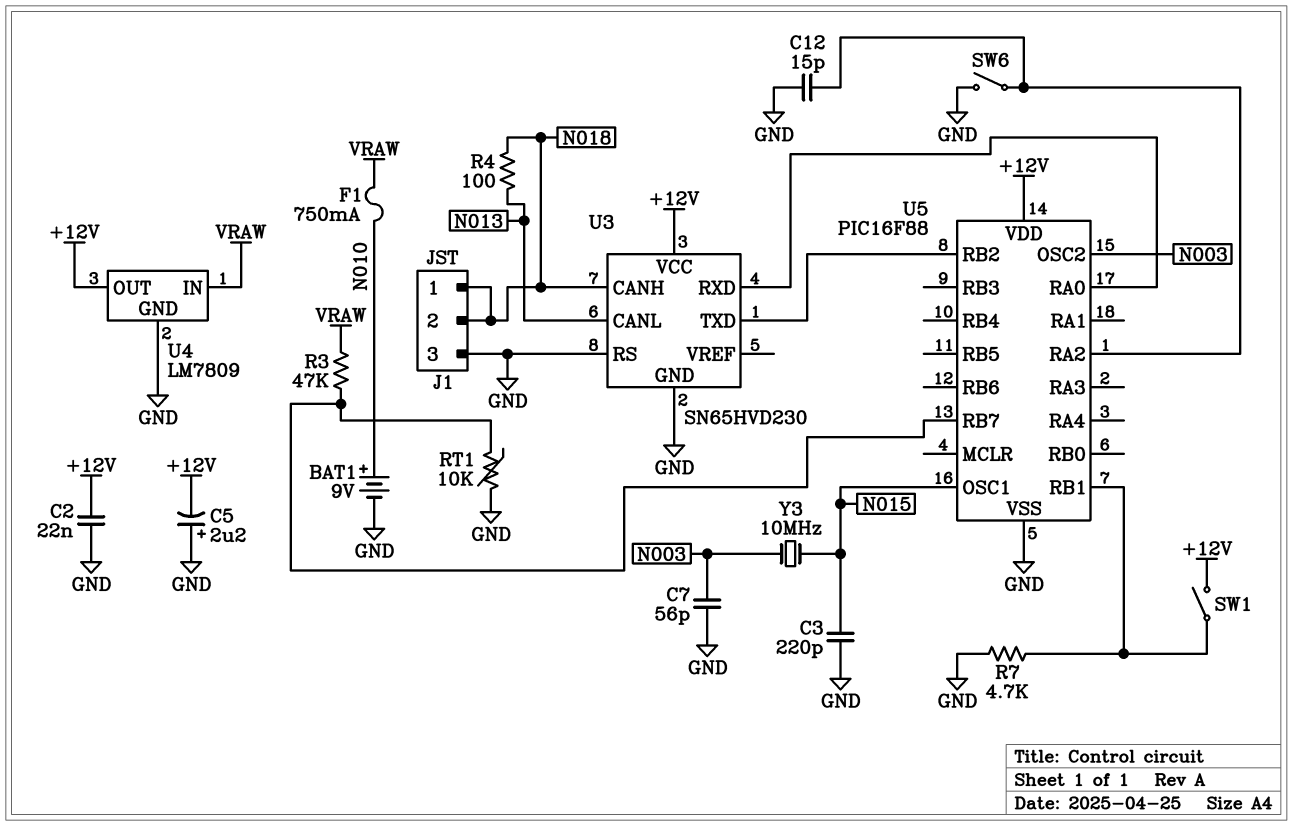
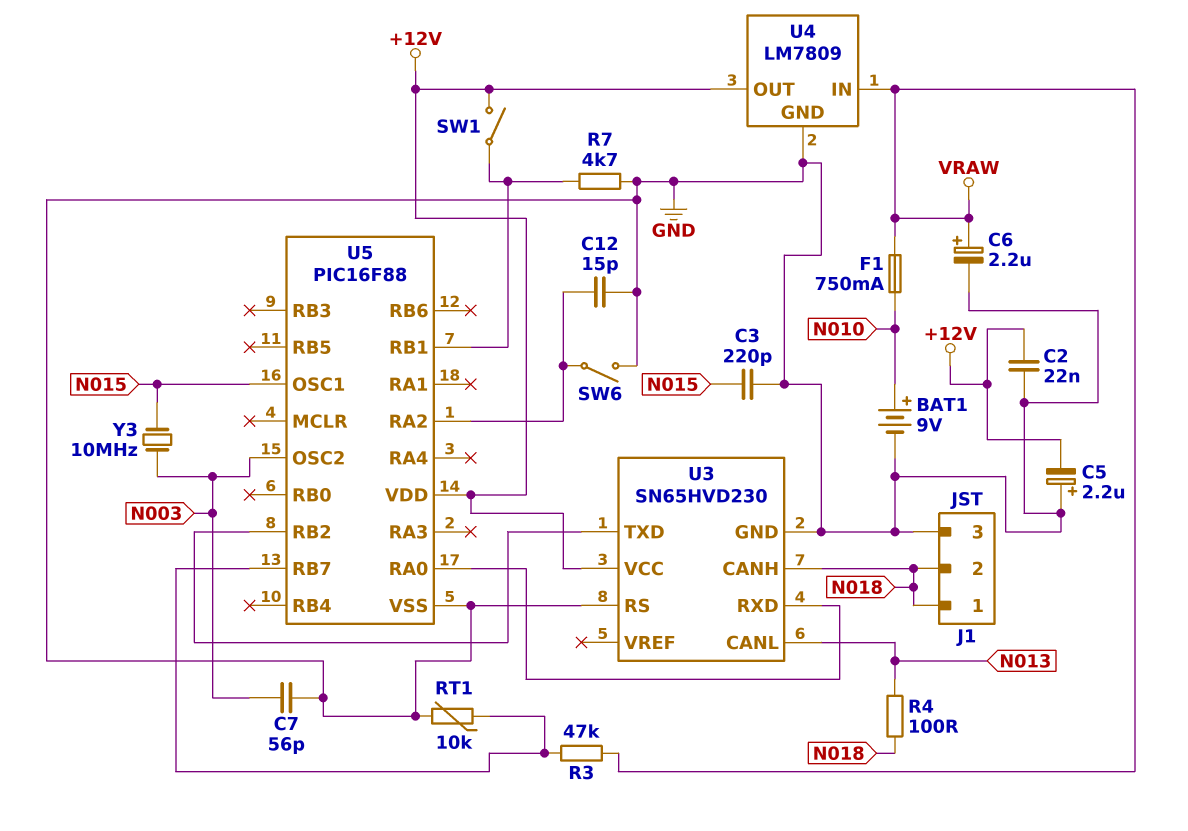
C6: none -> 2.2uF (plus VRAW, minus GND)

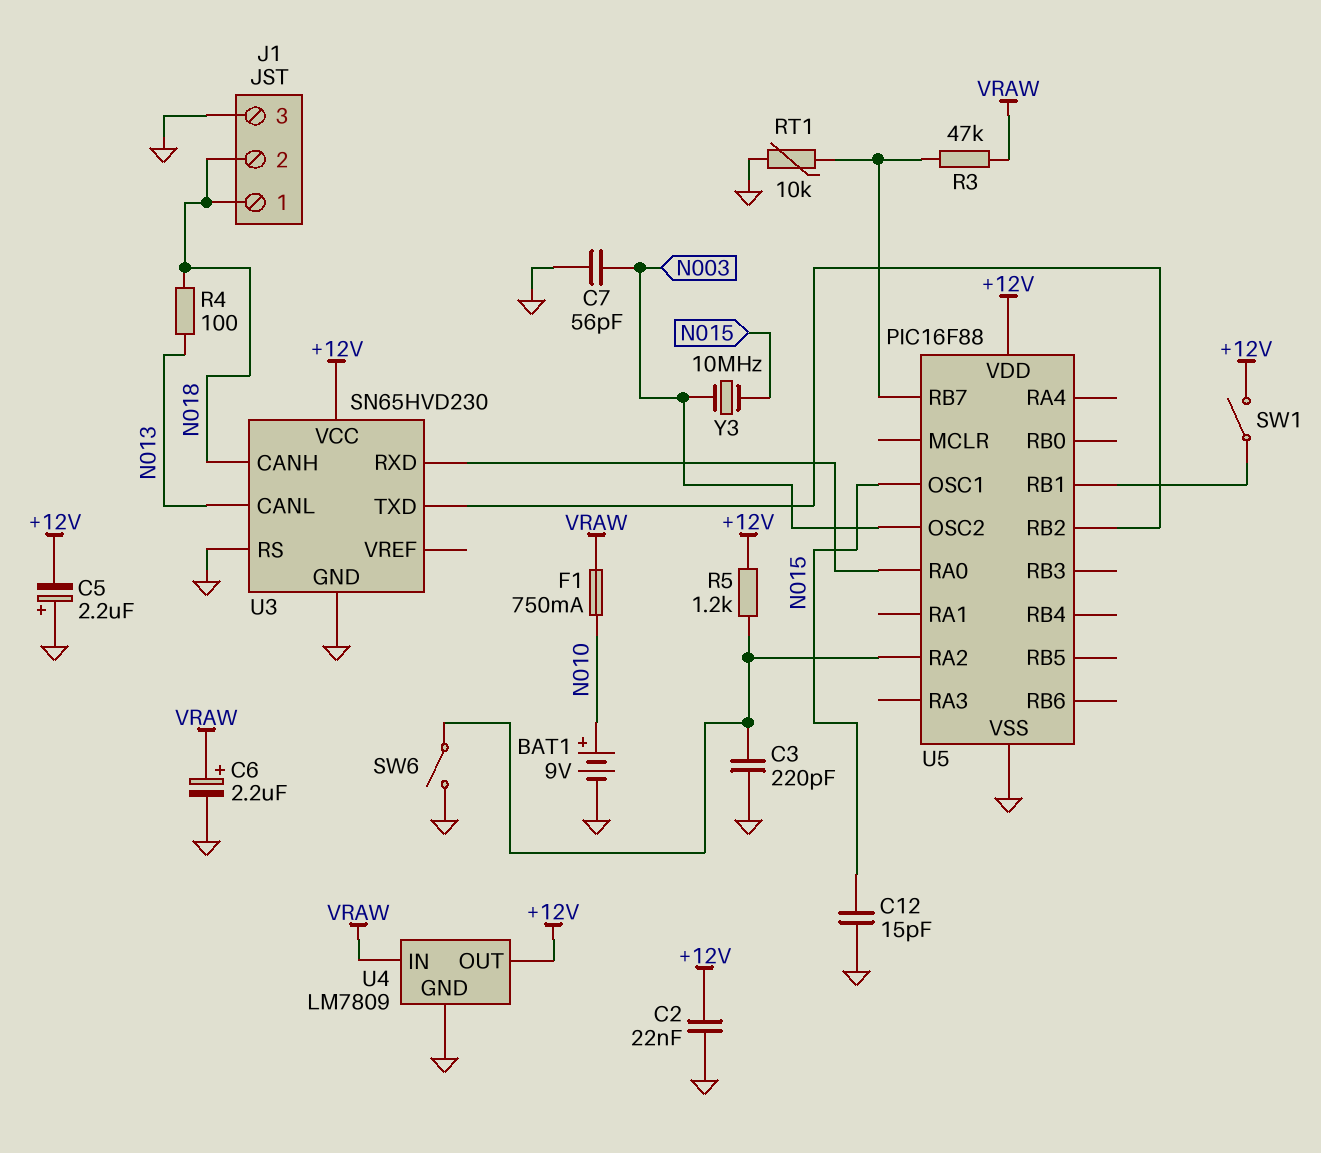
C3: 220pF (GND, N015) -> 220pF (GND, U5/RA2)
C12: 15pF (GND, U5/RA2) -> 15pF (GND, N015)
R5: none -> 1.2k (+12V, U5/RA2)
R7: 4.7k (GND, U5/RB1) -> none

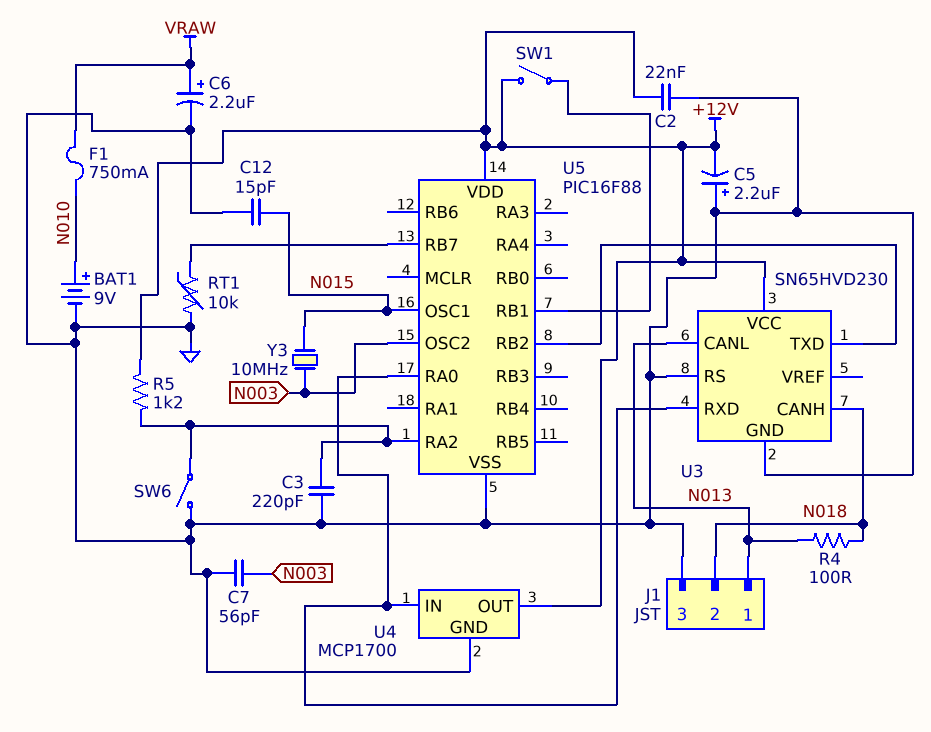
J1 pin 1: N018 -> N013
R3: 47k (U5/RB7, VRAW) -> none
U4: LM7809 -> MCP1700
U4 pin IN: VRAW -> U3/RXD

